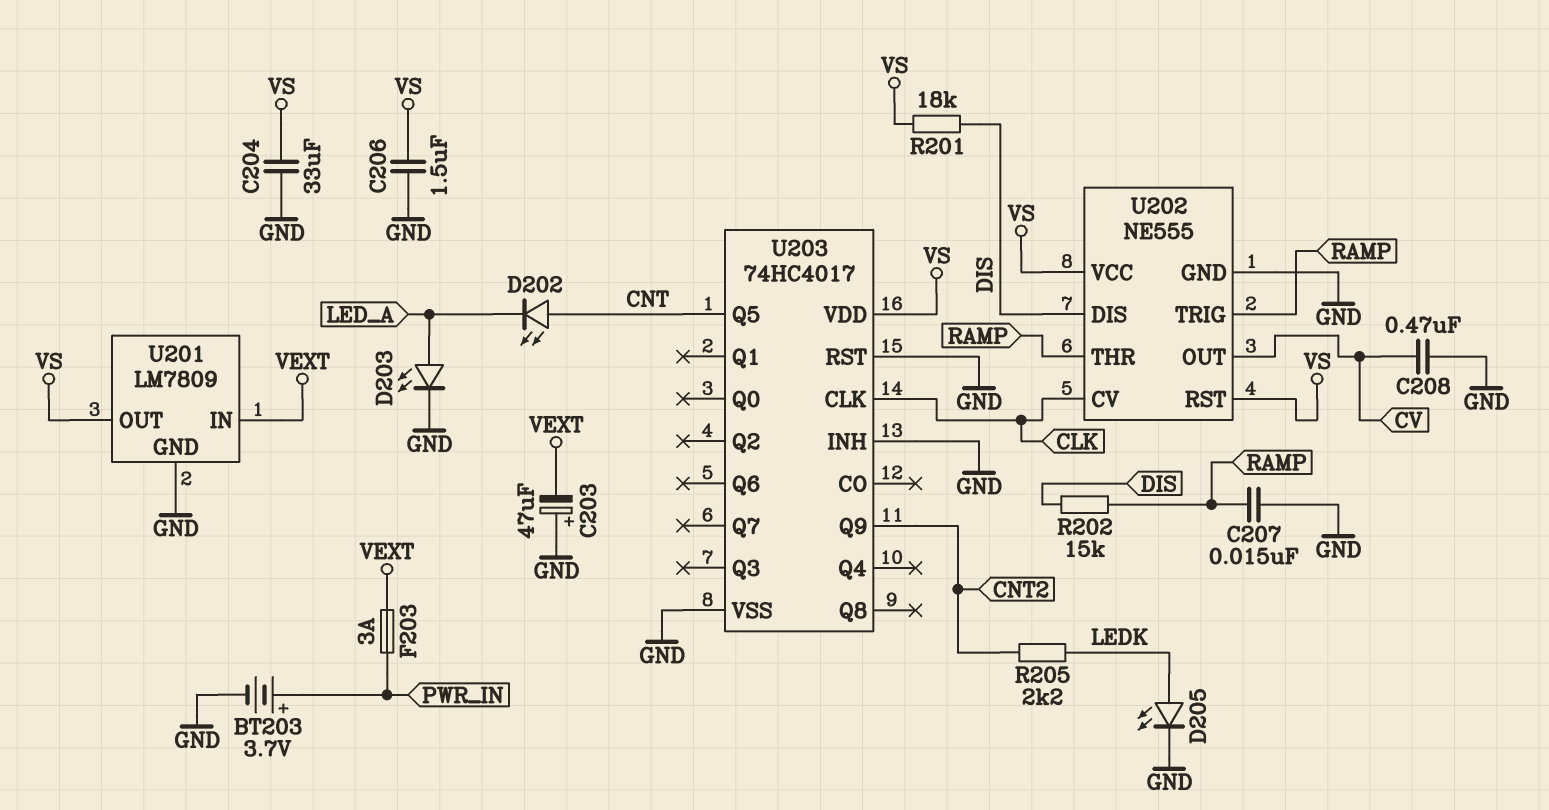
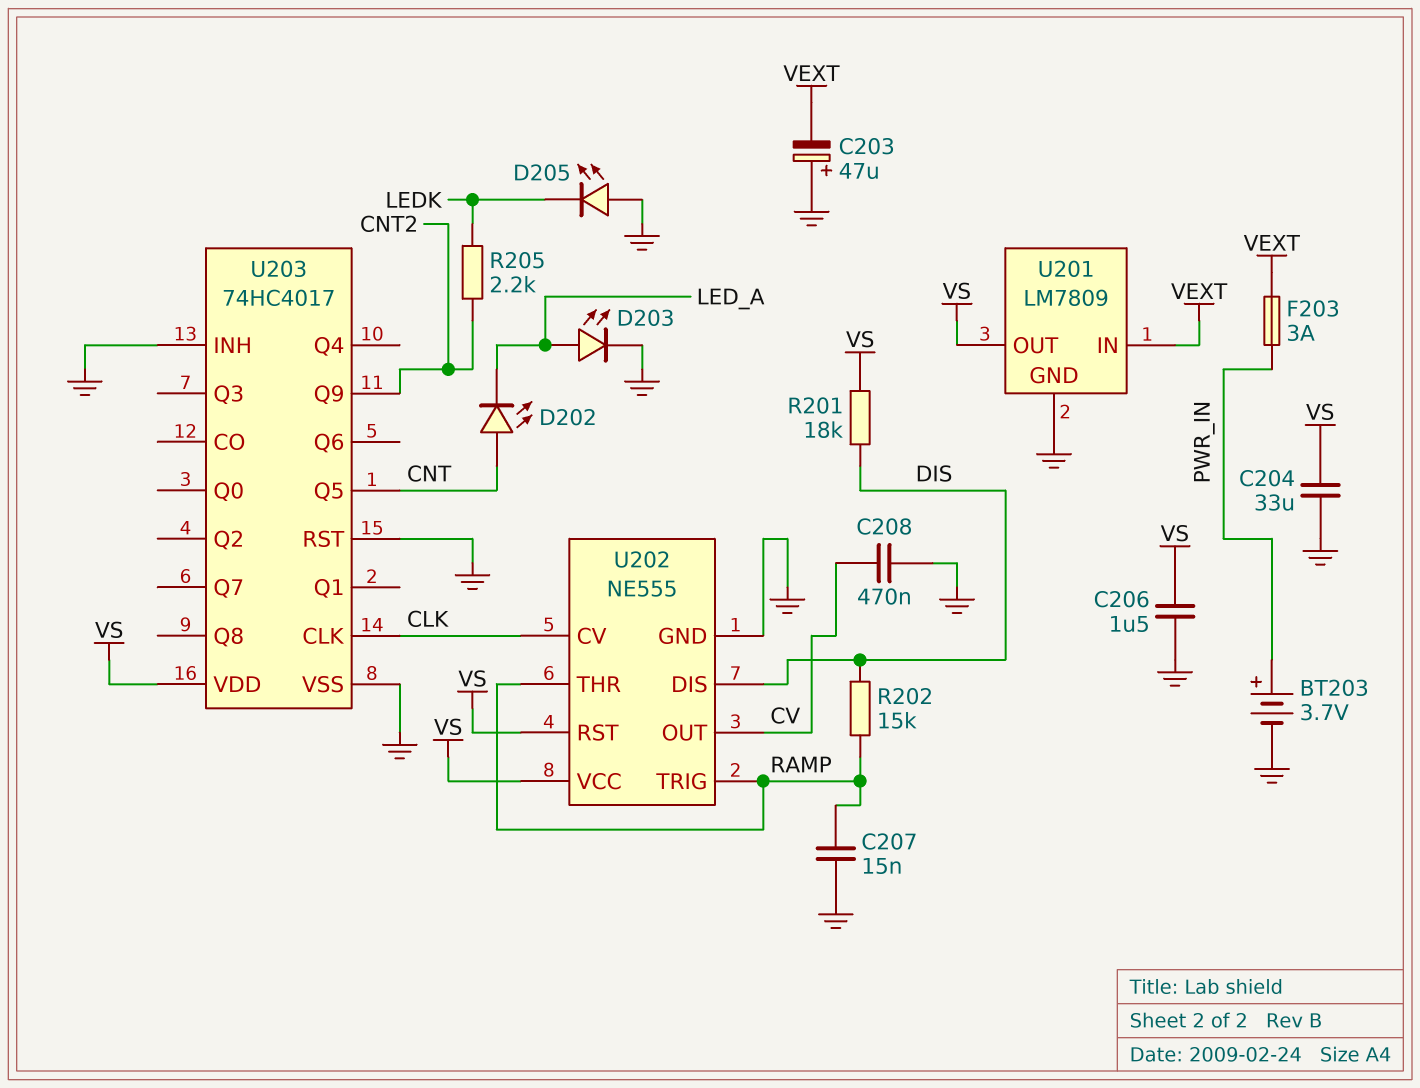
D205: LED (A LEDK, K GND) -> LED (A GND, K LEDK)

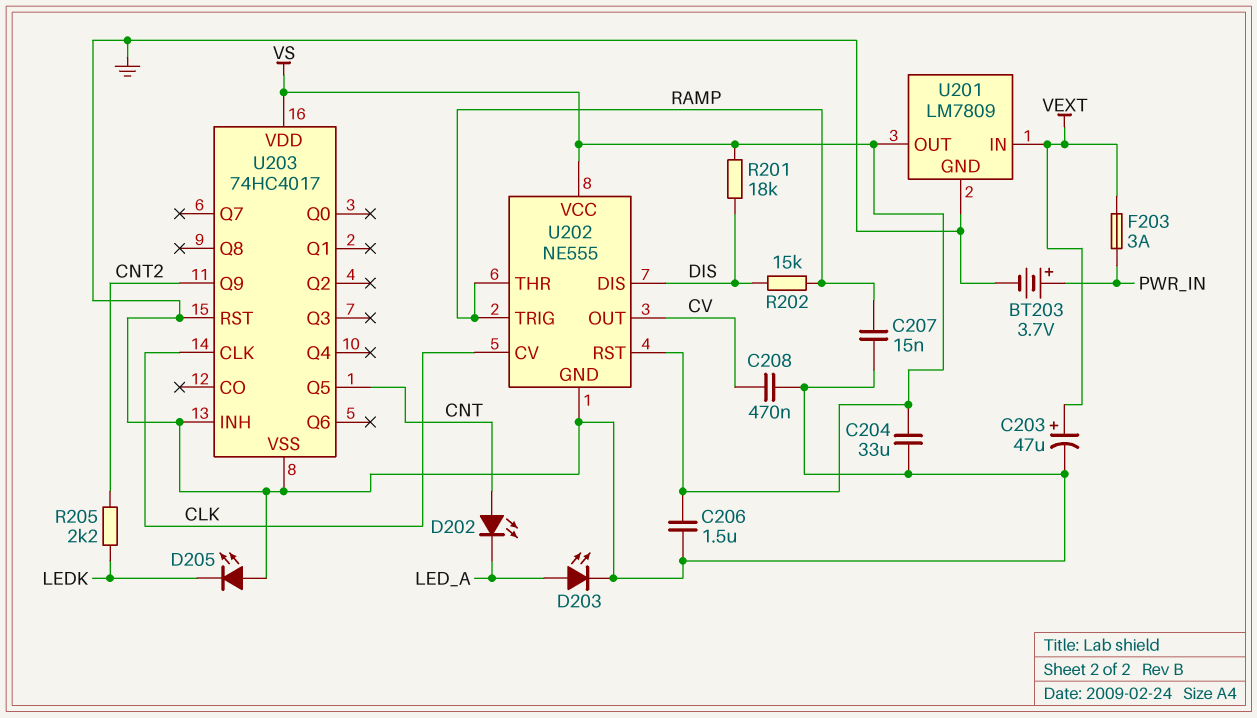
C203: 47uF (plus GND, minus VEXT) -> 47uF (plus VEXT, minus GND)

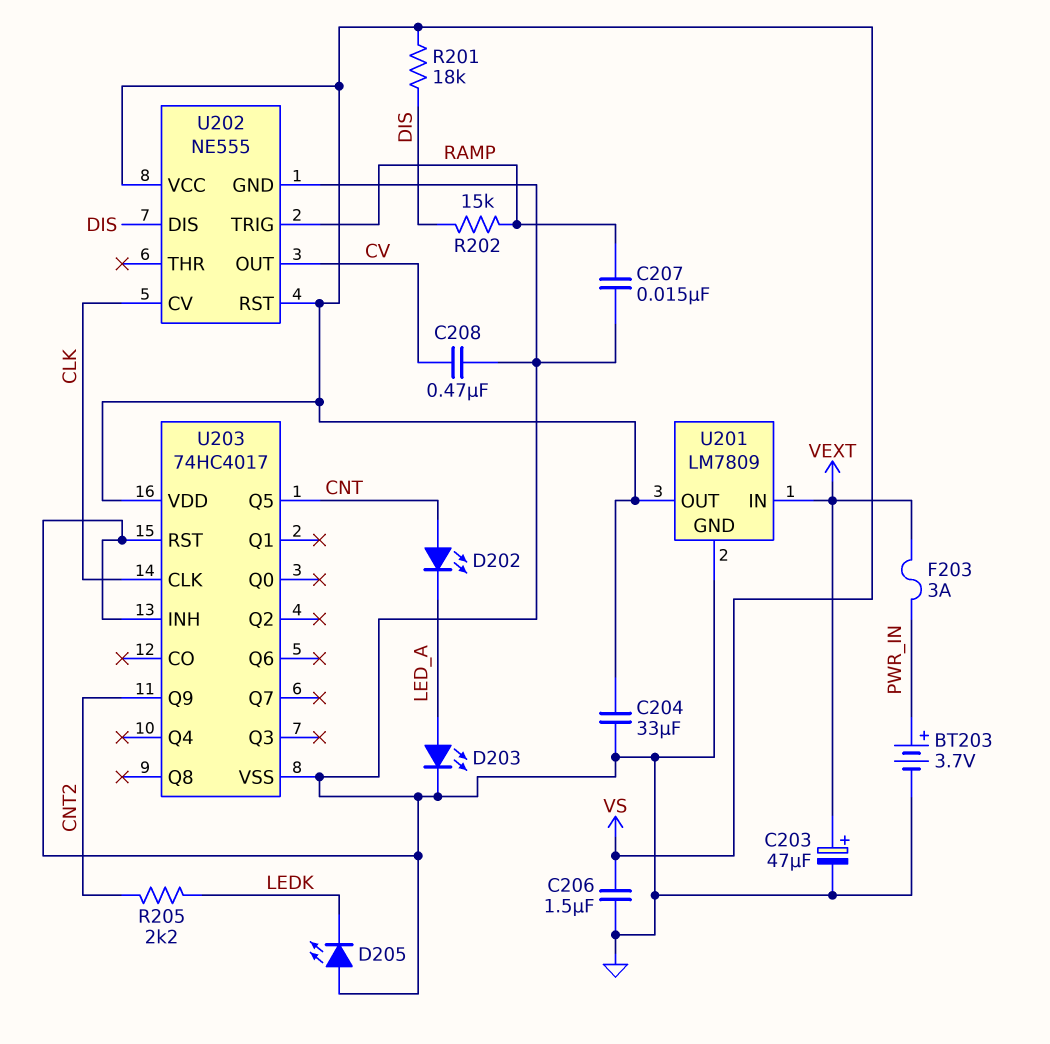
U202 pin THR: RAMP -> none

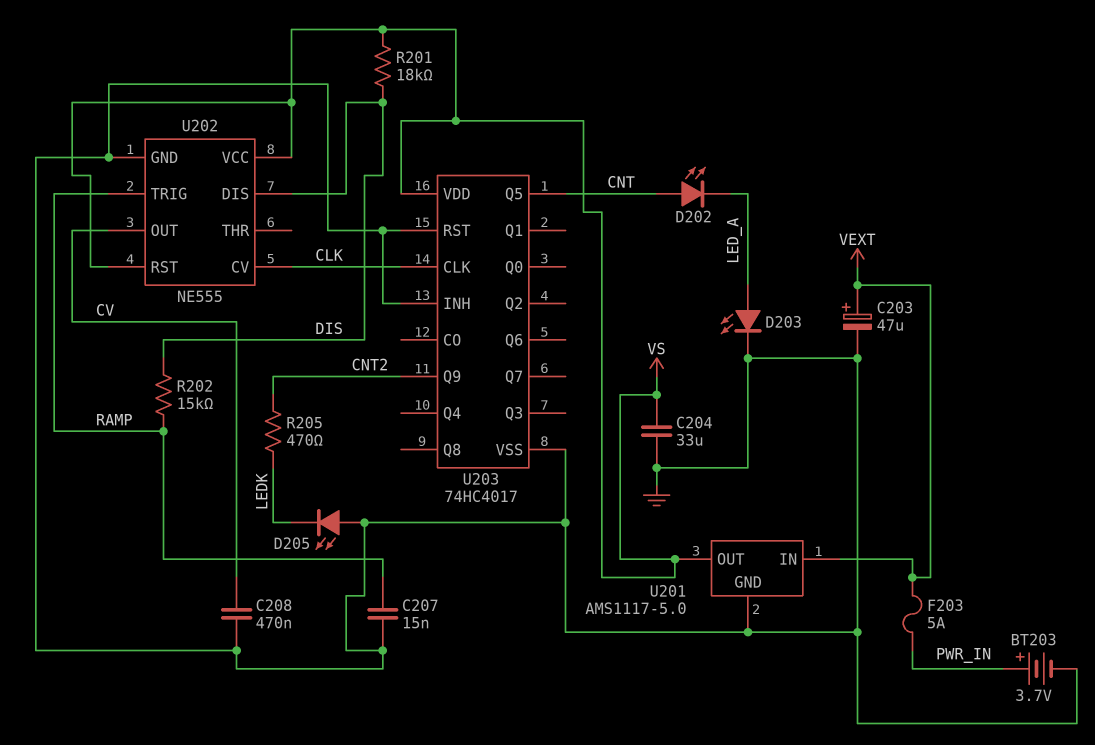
C206: 1.5uF (GND, VS) -> none
F203: 3A (PWR_IN, VEXT) -> 5A (PWR_IN, VEXT)
R205: 2.2k (CNT2, LEDK) -> 470 (CNT2, LEDK)
U201: LM7809 -> AMS1117-5.0

